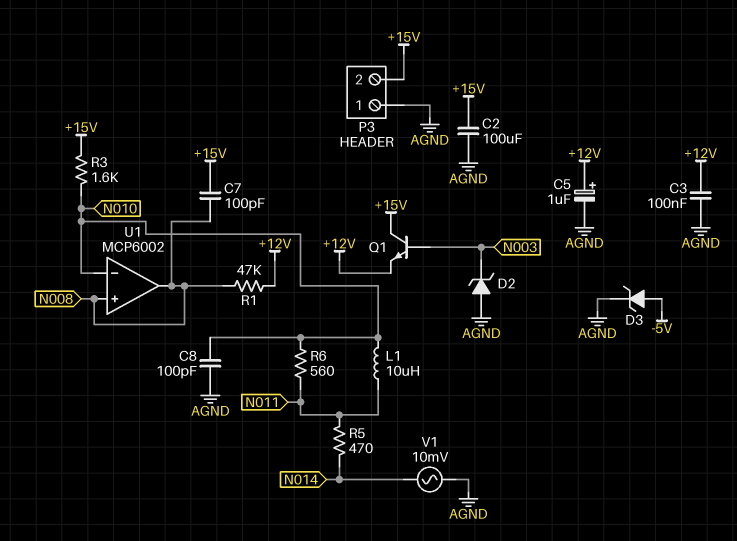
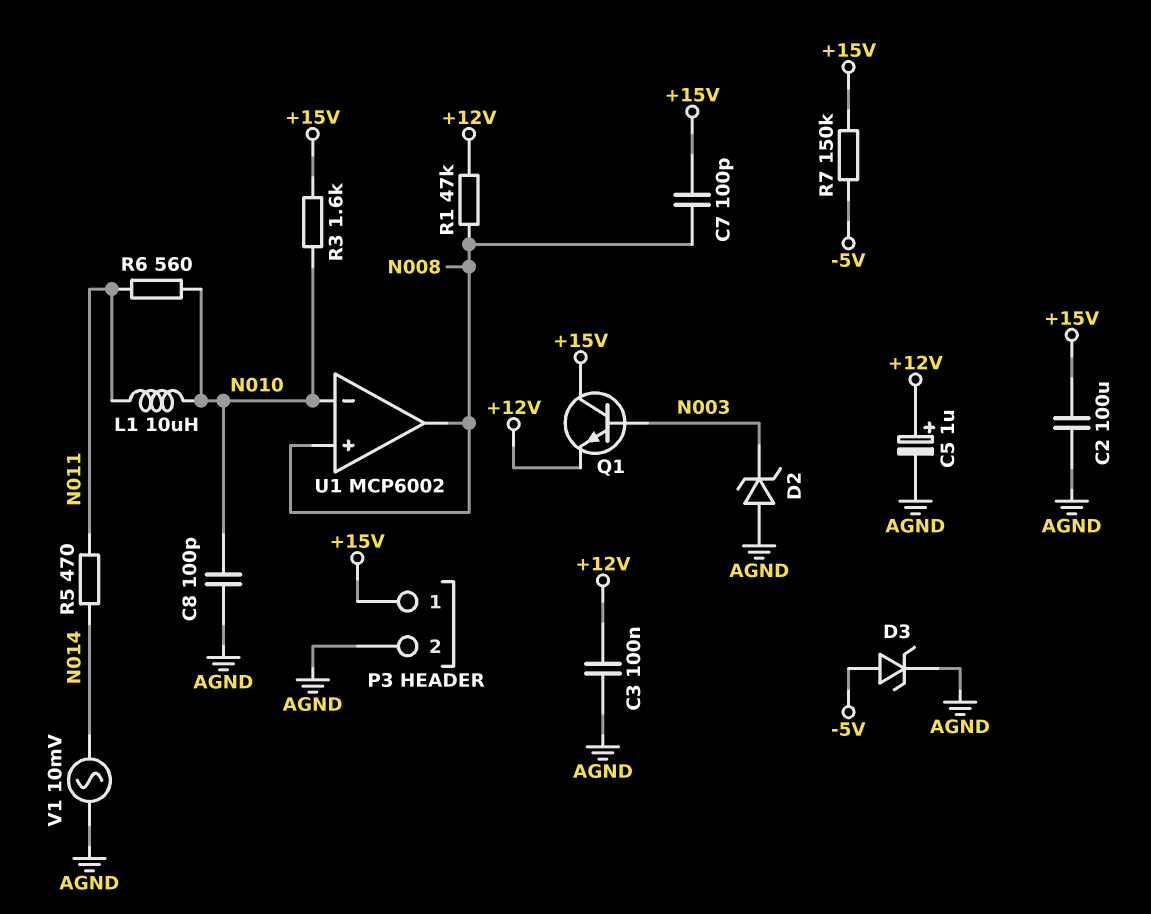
P3 pin 1: AGND -> +15V
P3 pin 2: +15V -> AGND
R7: none -> 150k (+15V, -5V)

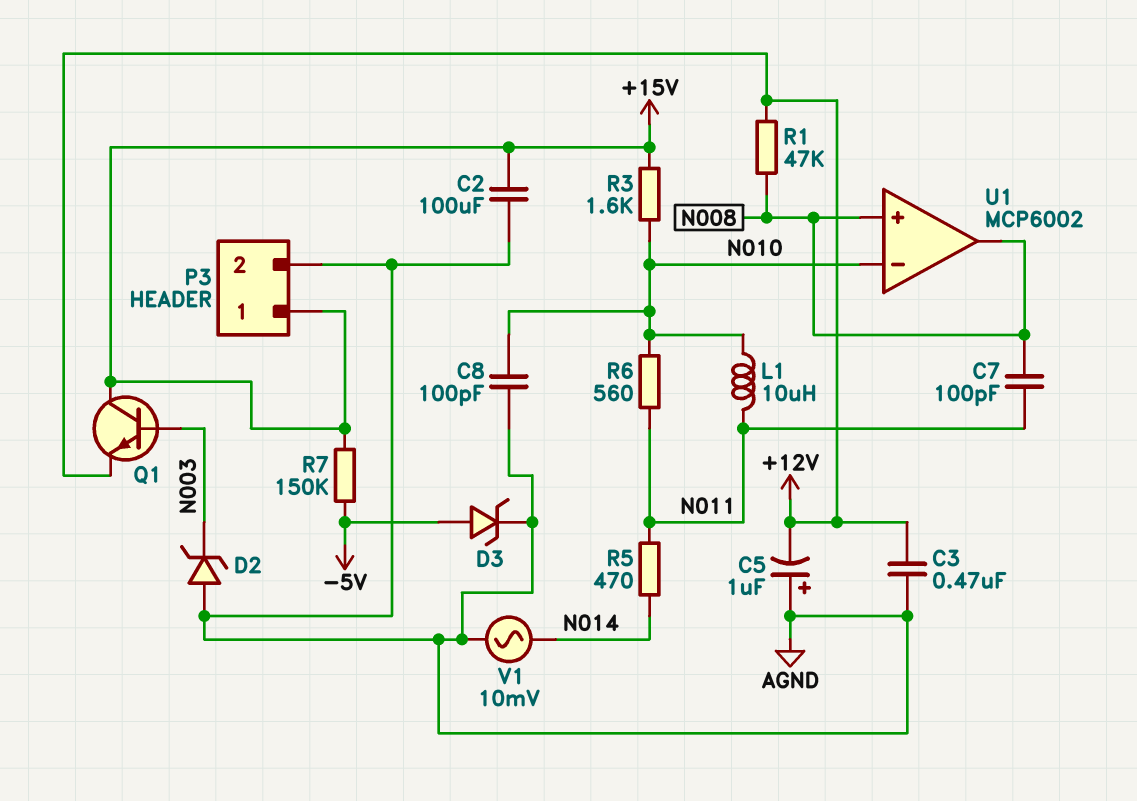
C3: 100nF (+12V, AGND) -> 470nF (+12V, AGND)
C5: 1uF (plus +12V, minus AGND) -> 1uF (plus AGND, minus +12V)
C7: 100pF (+15V, N008) -> 100pF (N008, N011)

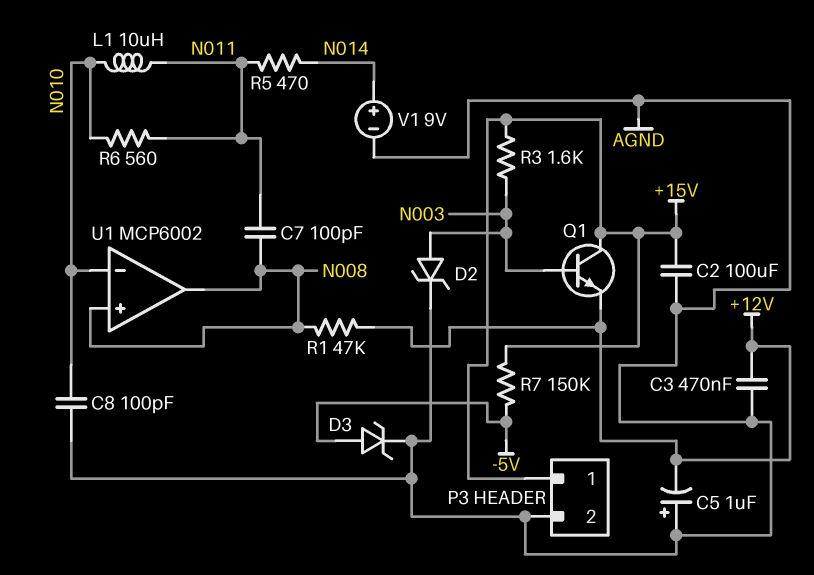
D2: zener (A AGND, K N003) -> zener (A N003, K AGND)
R3: 1.6k (+15V, N010) -> 1.6k (+15V, N003)
V1: AC 10mV (AGND, N014) -> 9V (plus N014, minus AGND)

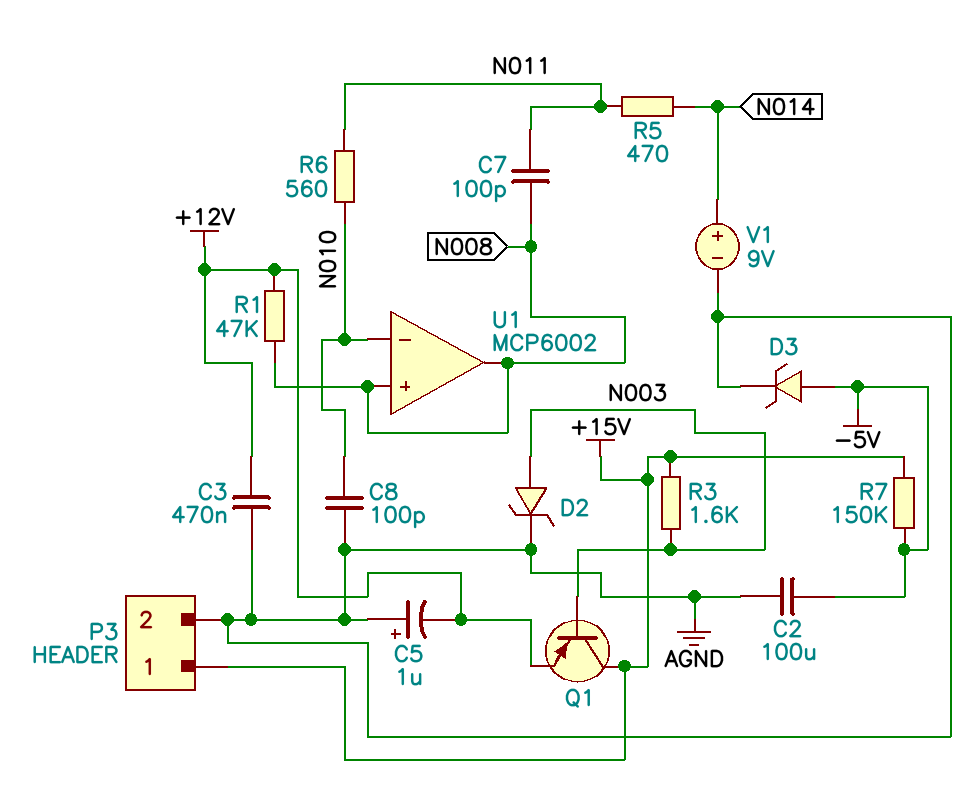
C2: 100uF (+15V, AGND) -> 100uF (-5V, AGND)
L1: 10uH (N010, N011) -> none
Q1: NPN (B N003, C +15V, E +12V) -> PNP (B N003, C +15V, E +12V)

